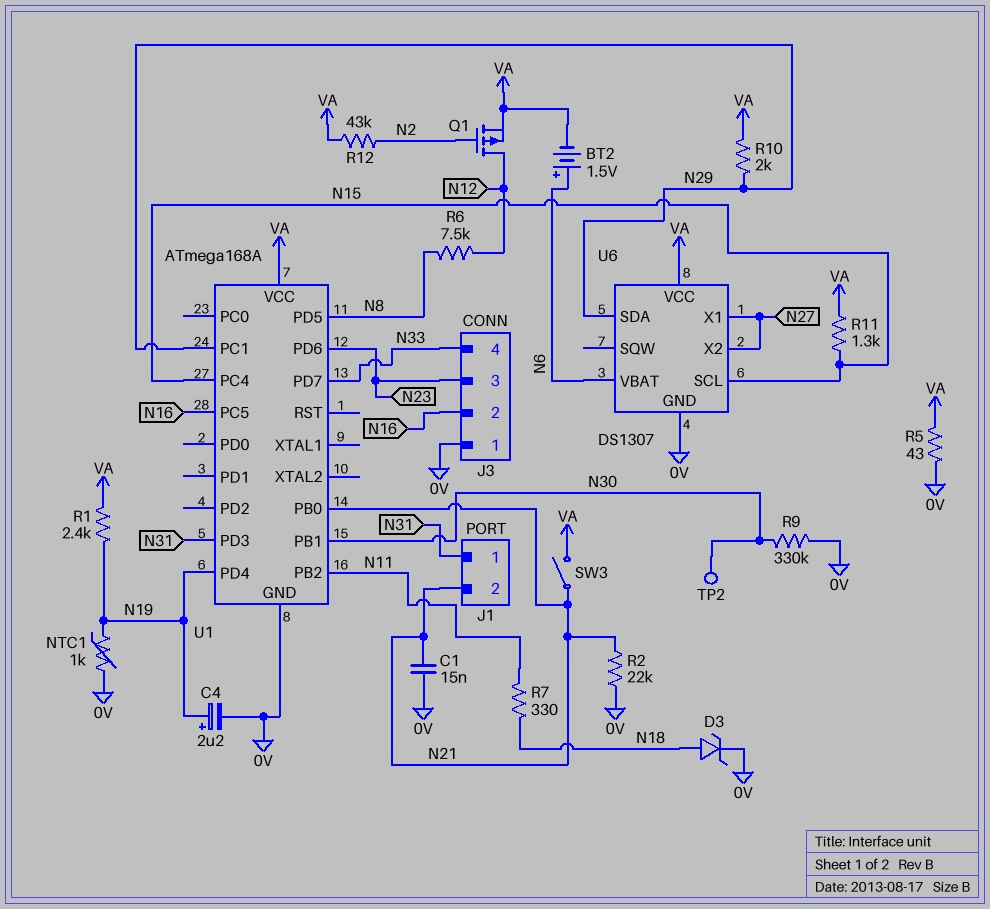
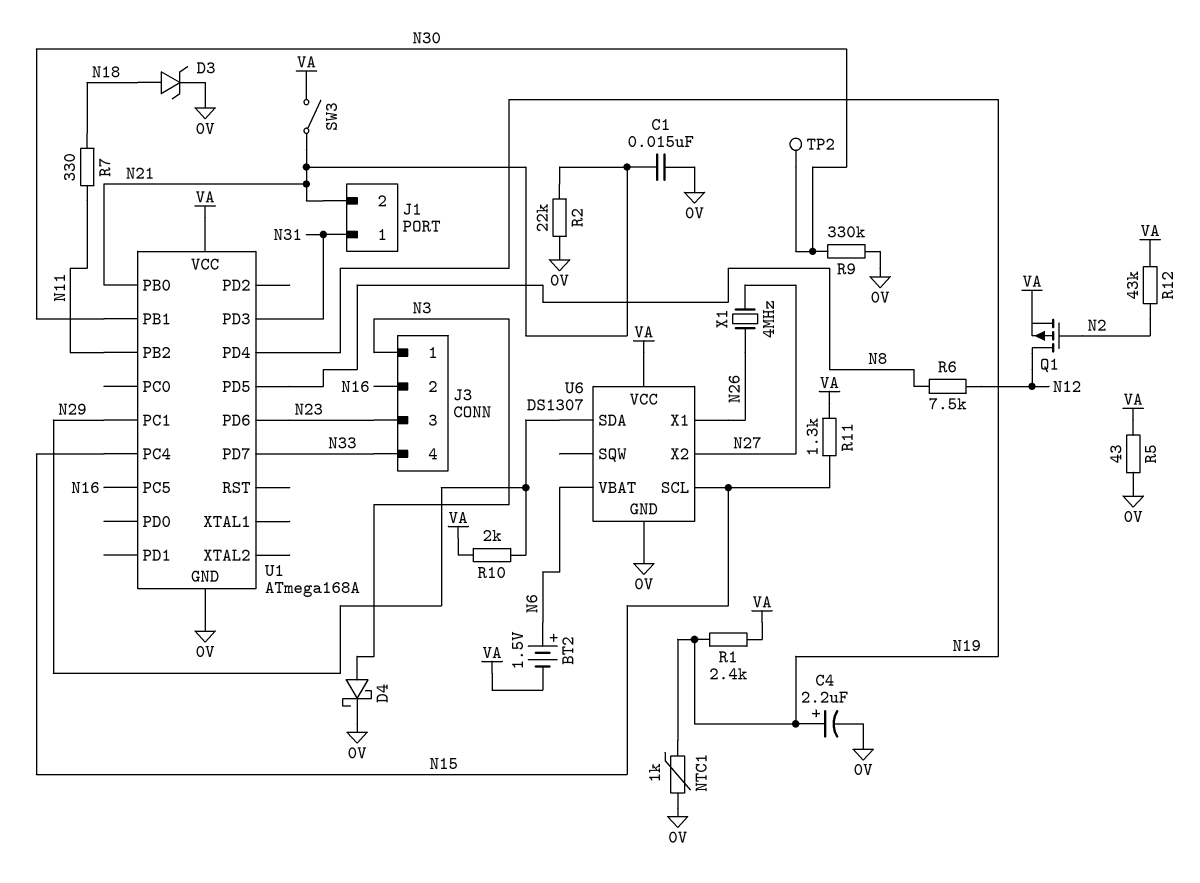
D4: none -> schottky (A N3, K 0V)
J3 pin 1: 0V -> N3
U6 pin X1: N27 -> N26
X1: none -> 4MHz (N26, N27)

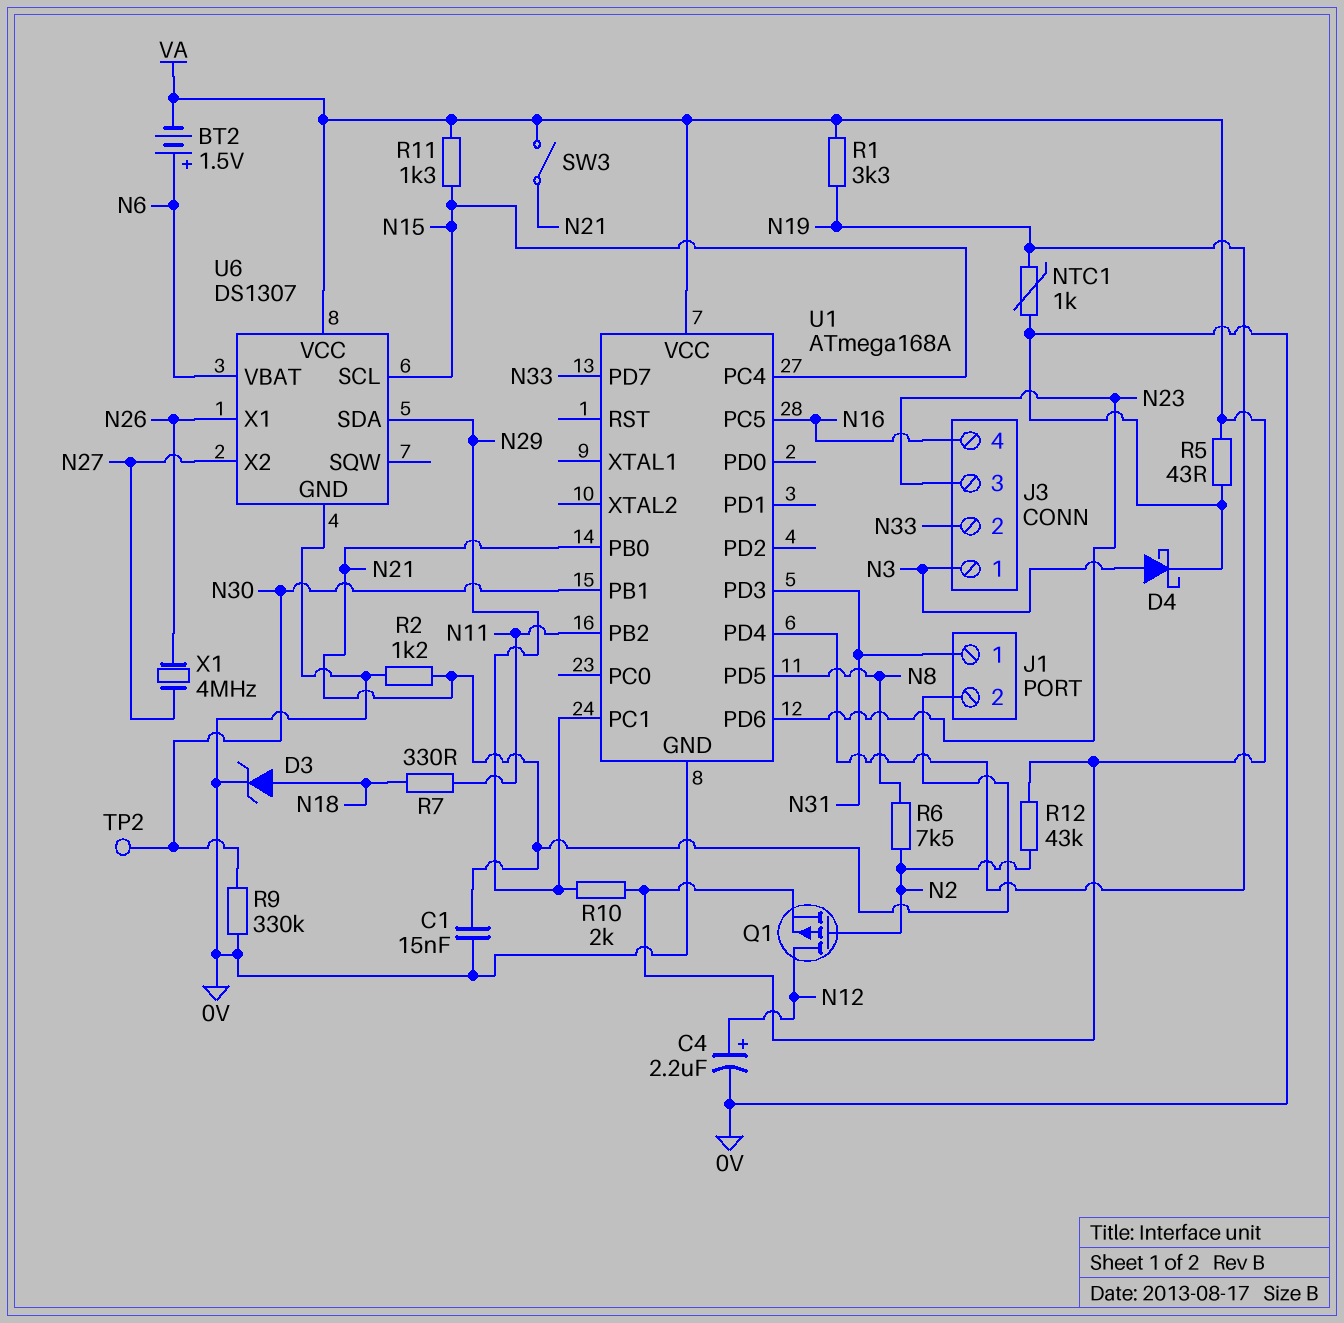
C4: 2.2uF (plus N19, minus 0V) -> 2.2uF (plus N12, minus 0V)
J3 pin 2: N16 -> N33
J3 pin 4: N33 -> N16
R1: 2.4k (N19, VA) -> 3.3k (N19, VA)
R2: 22k (0V, N21) -> 1.2k (0V, N21)
R6: 7.5k (N8, N12) -> 7.5k (N2, N8)

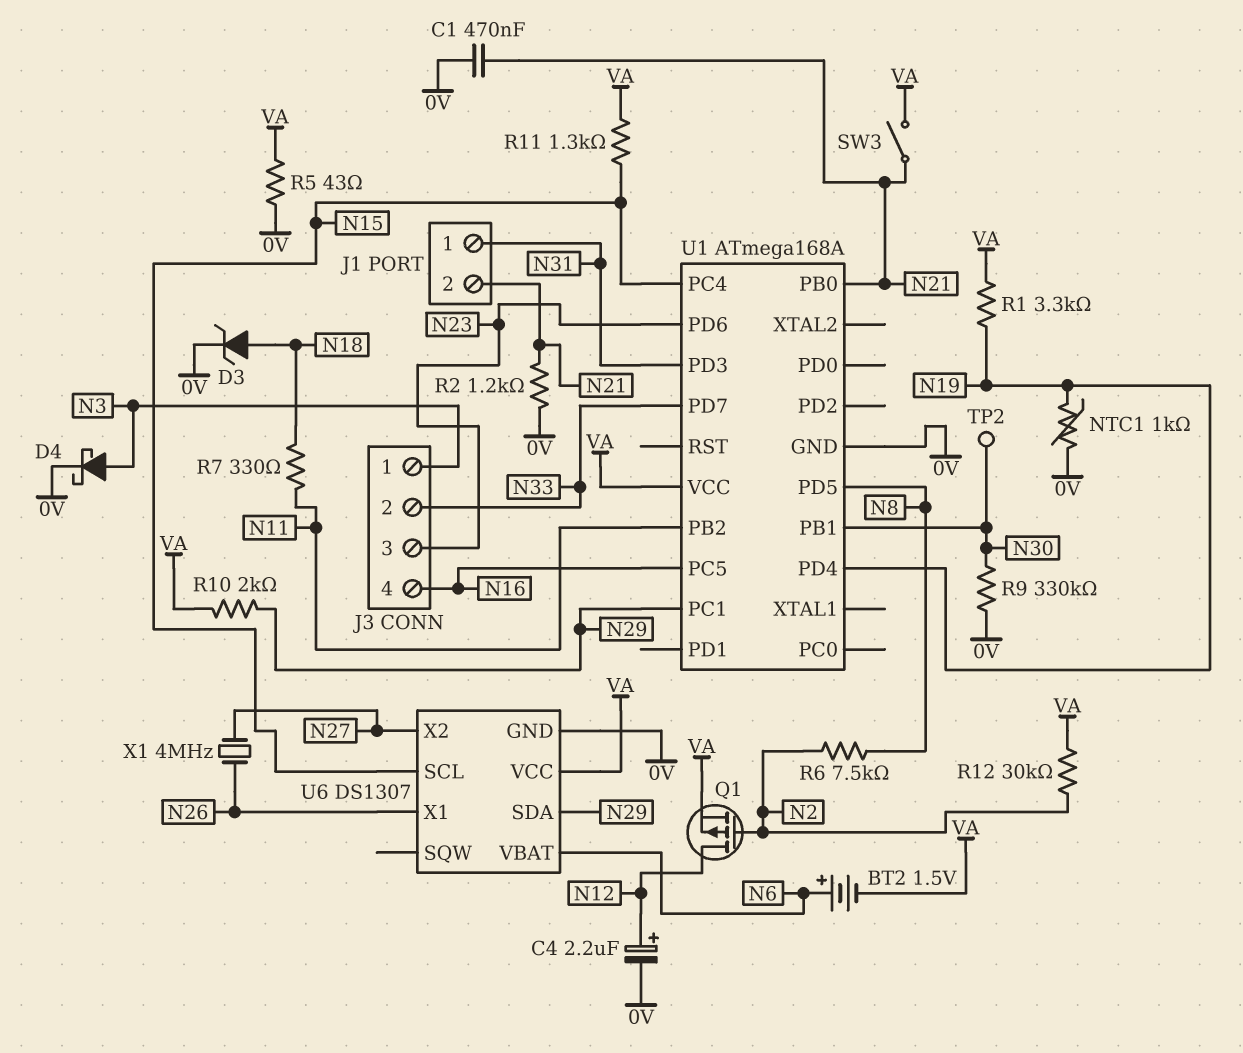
C1: 15nF (0V, N21) -> 470nF (0V, N21)
R12: 43k (N2, VA) -> 30k (N2, VA)

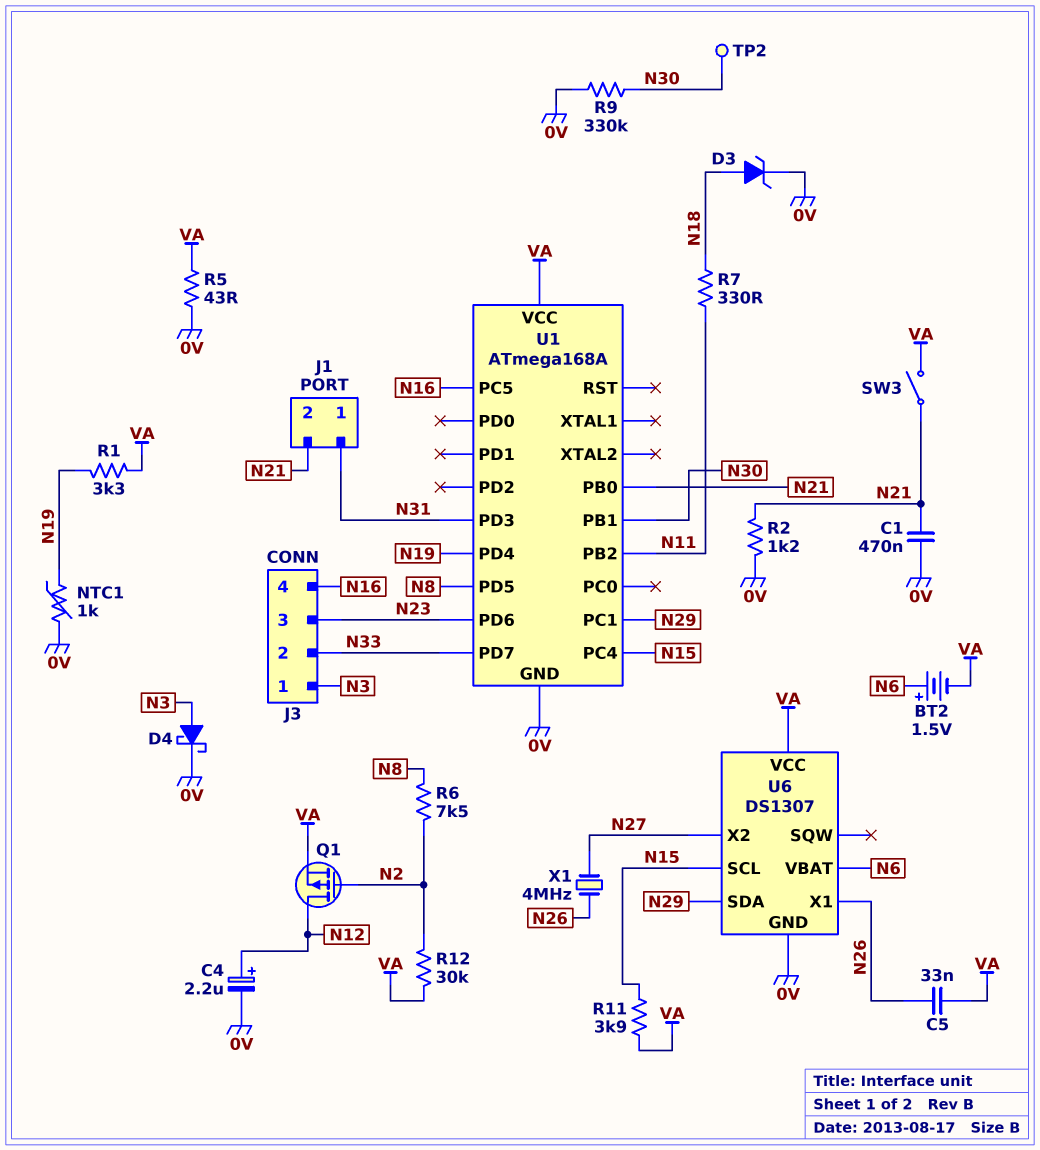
C5: none -> 33nF (N26, VA)
R10: 2k (N29, VA) -> none
R11: 1.3k (N15, VA) -> 3.9k (N15, VA)

